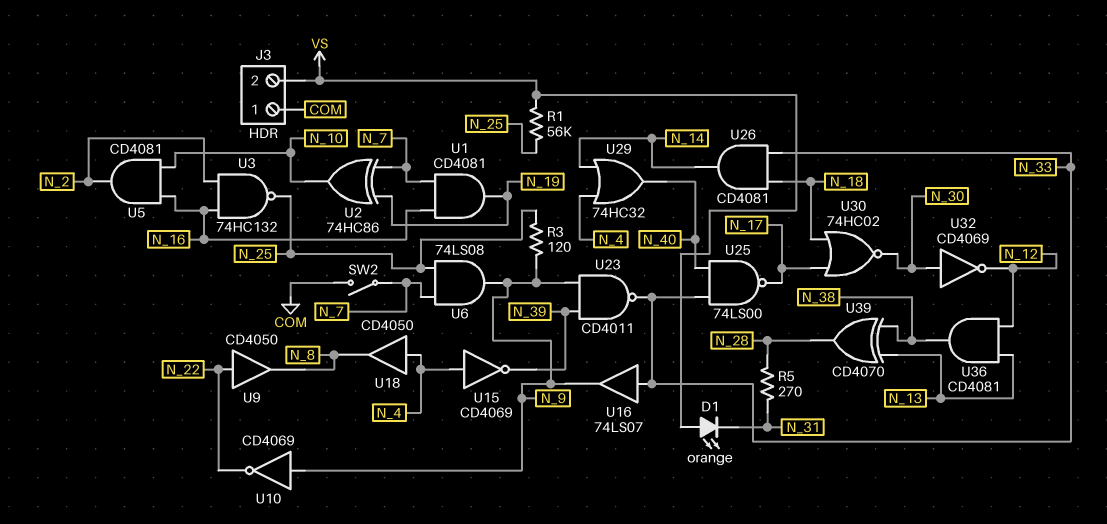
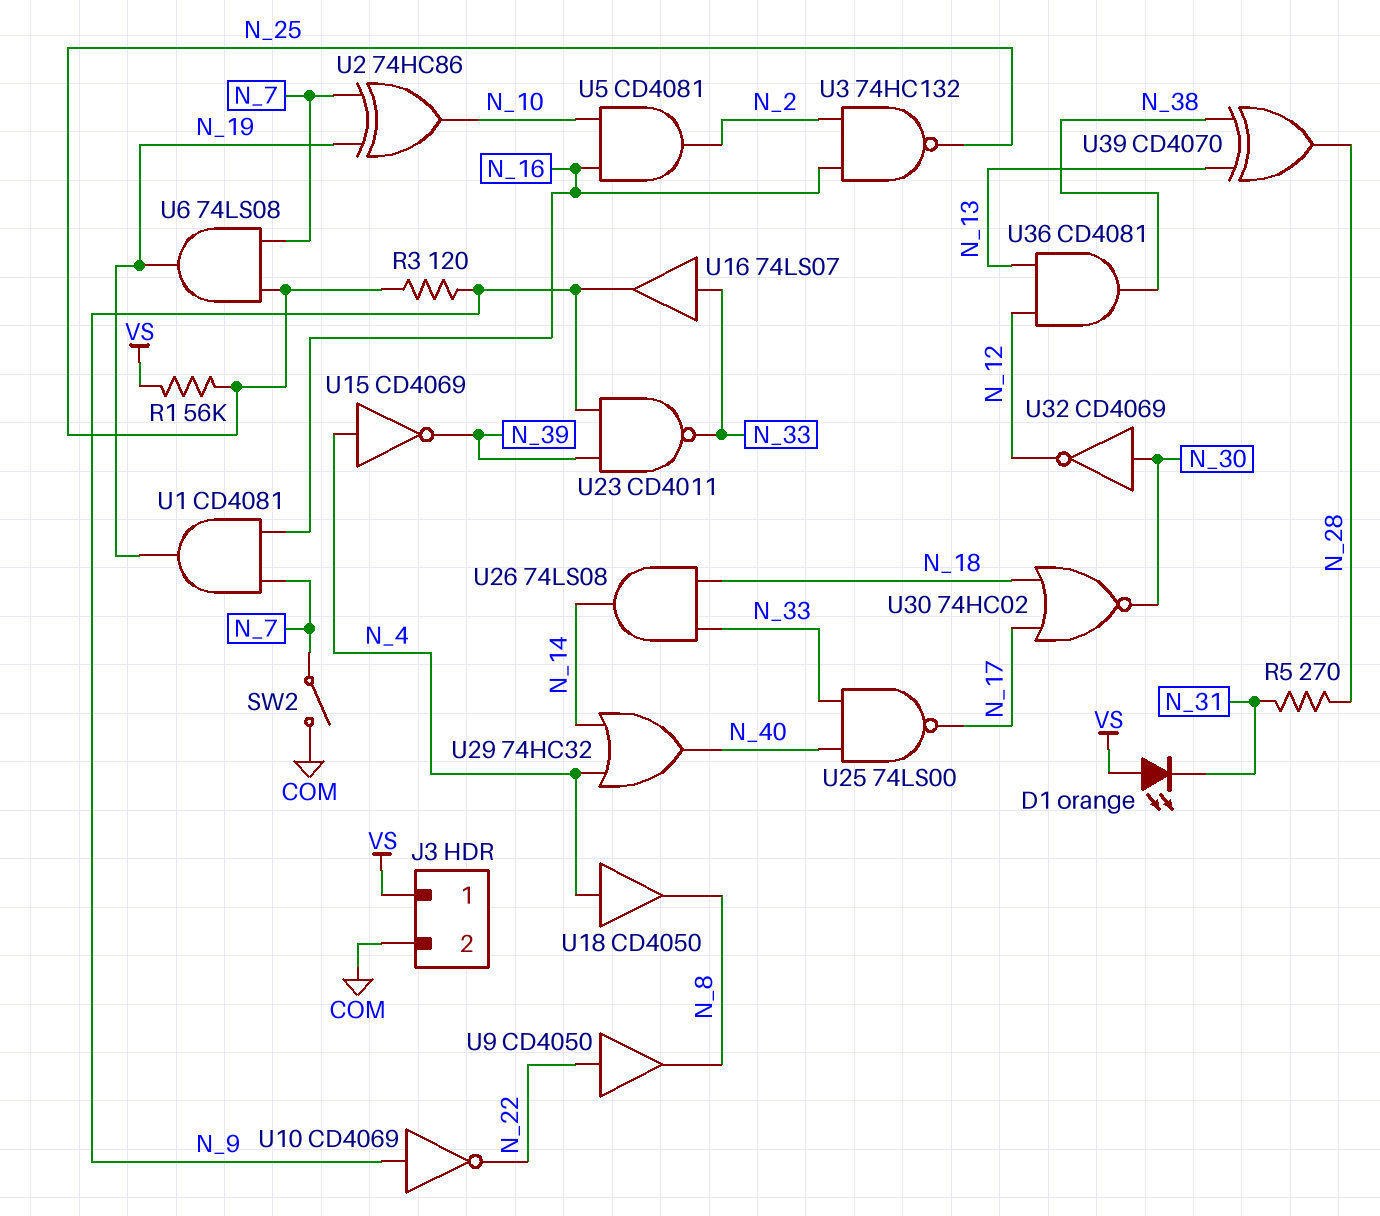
J3 pin 1: COM -> VS
J3 pin 2: VS -> COM
U6: AND 74LS08 (in N_7, in N_25, out N_9) -> AND 74LS08 (in N_7, in N_25, out N_19)
U26: AND CD4081 (in N_18, in N_33, out N_14) -> AND 74LS08 (in N_18, in N_33, out N_14)

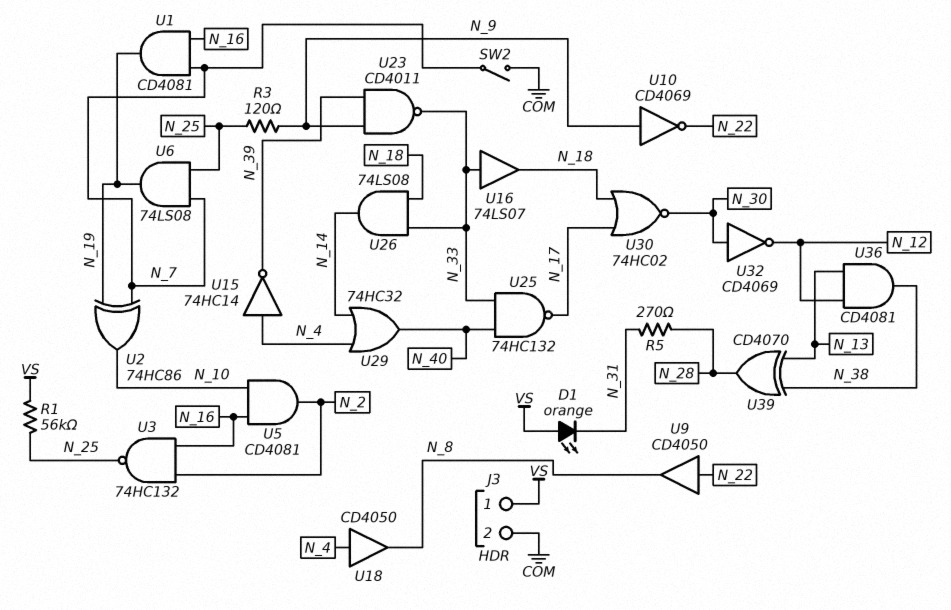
U15: NOT CD4069 (in N_4, out N_39) -> NOT 74HC14 (in N_4, out N_39)
U16: buffer 74LS07 (in N_33, out N_9) -> buffer 74LS07 (in N_33, out N_18)
U25: NAND 74LS00 (in N_33, in N_40, out N_17) -> NAND 74HC132 (in N_33, in N_40, out N_17)

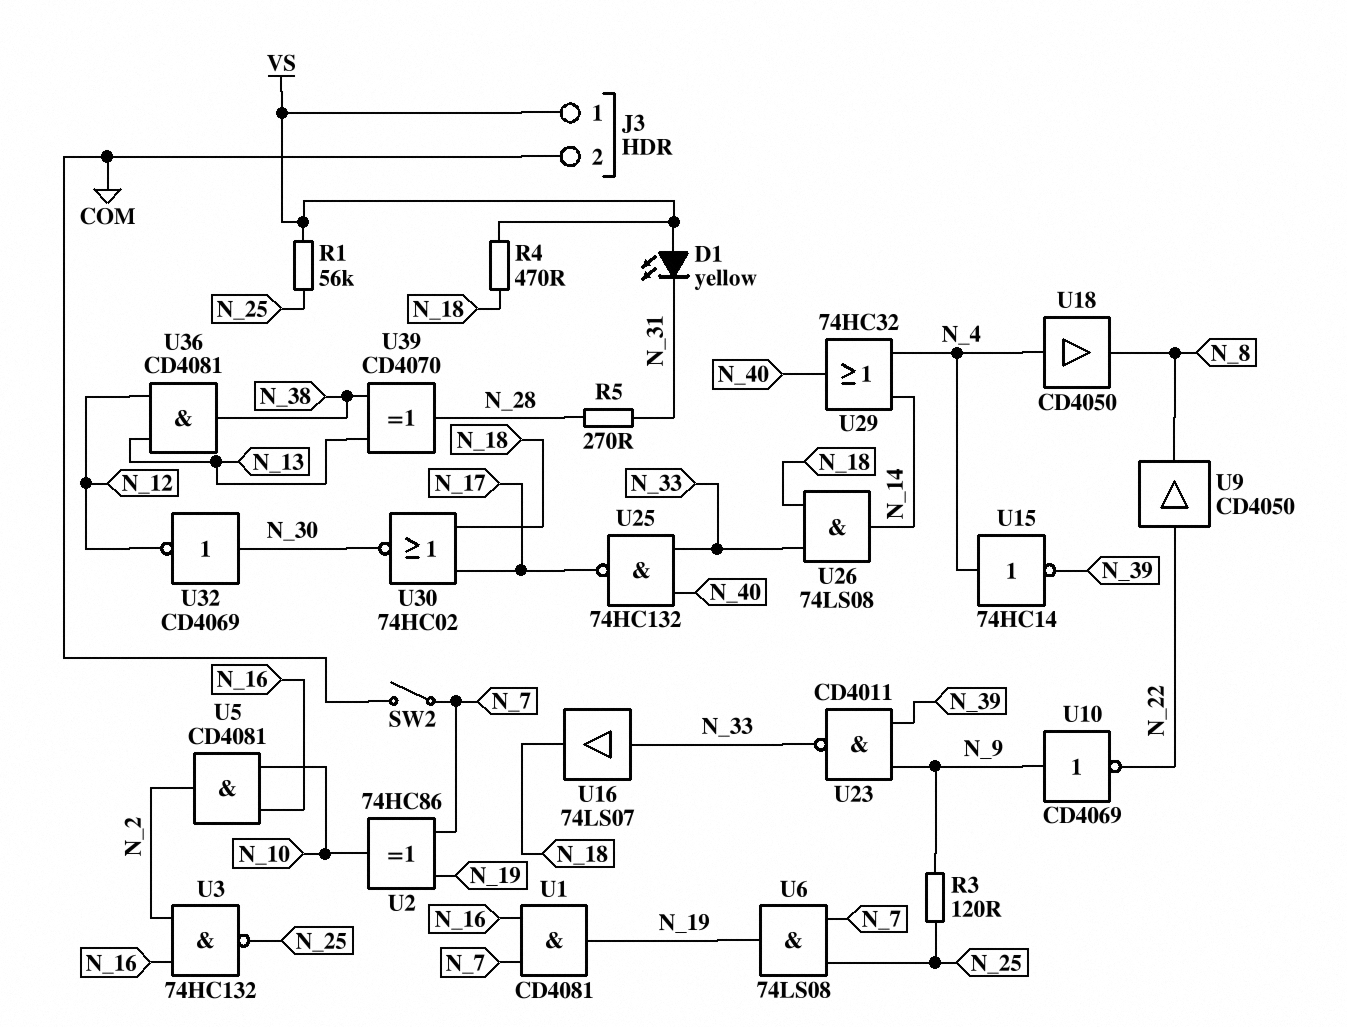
D1: LED orange (A VS, K N_31) -> LED yellow (A VS, K N_31)
R4: none -> 470 (N_18, VS)

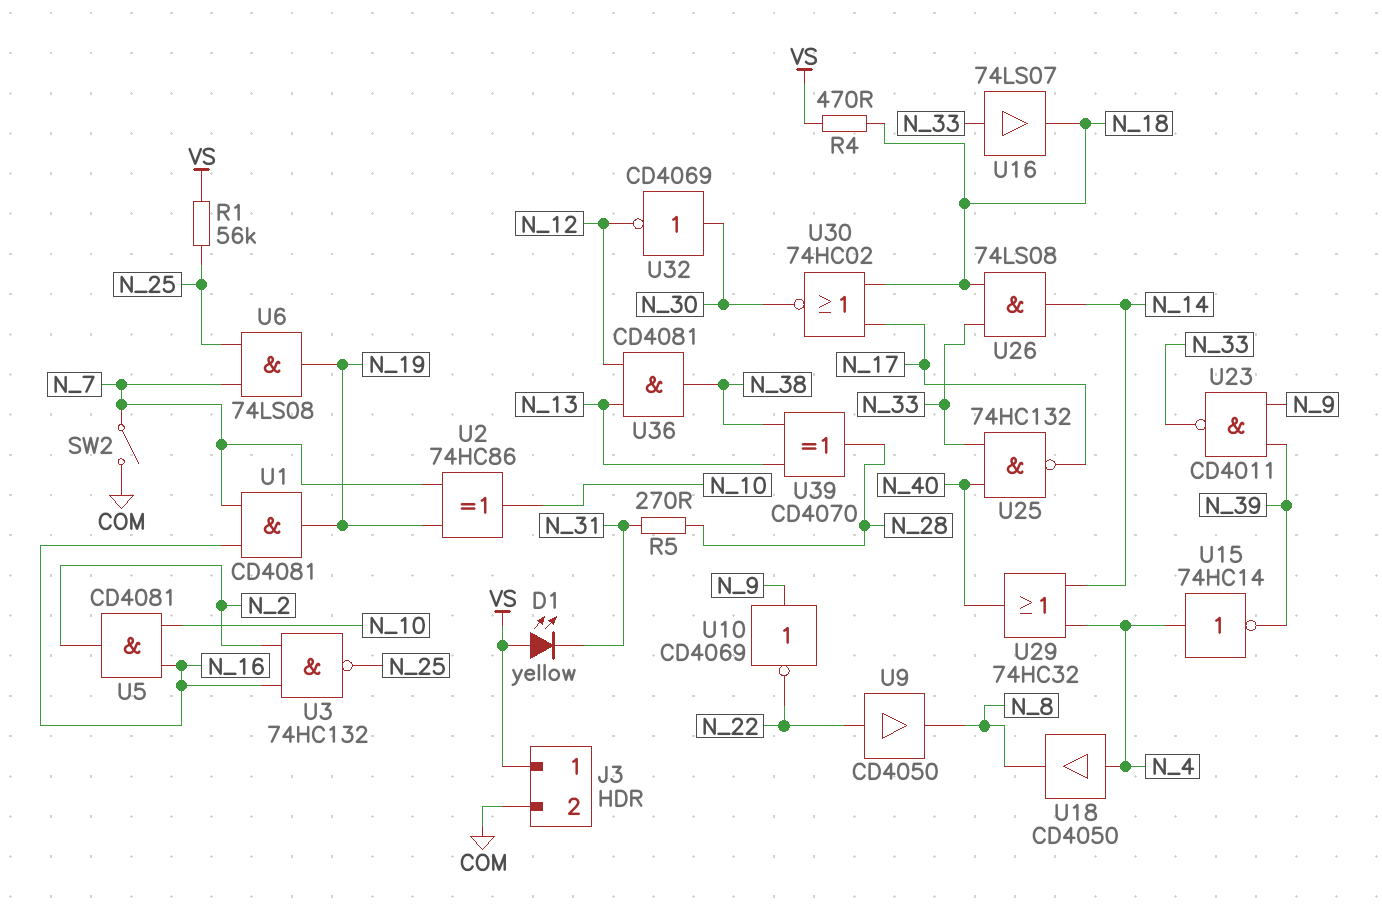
R3: 120 (N_9, N_25) -> none

